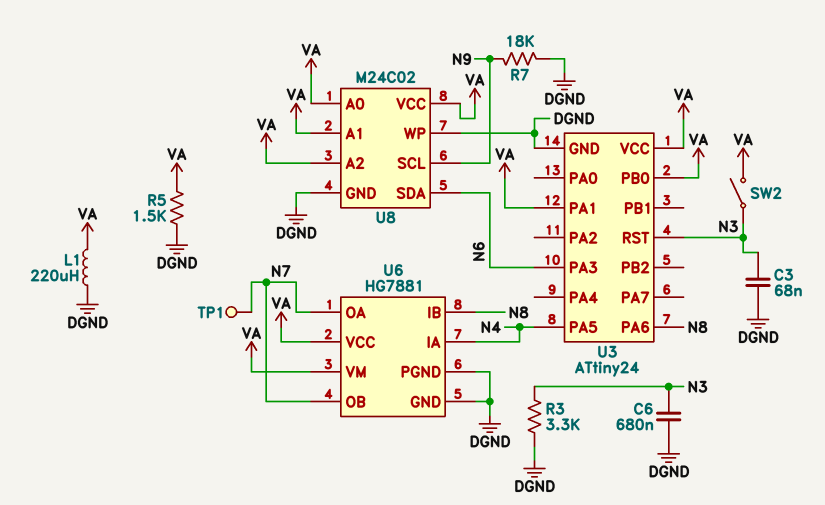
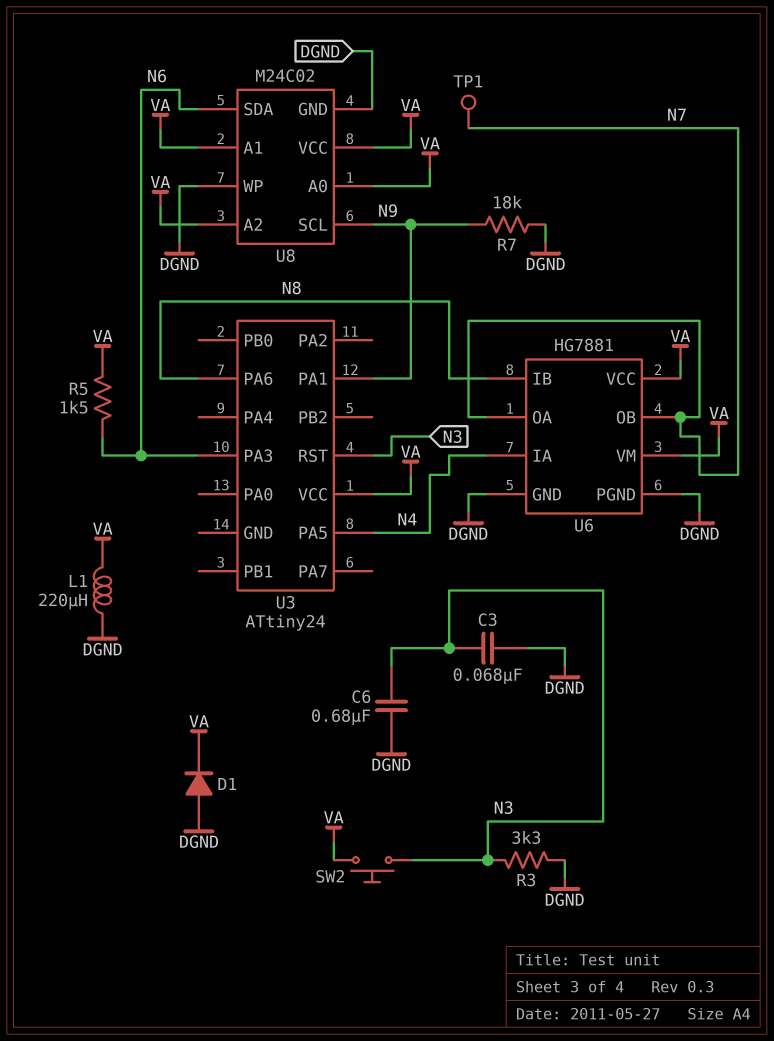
D1: none -> diode (A DGND, K VA)
R5: 1.5k (DGND, VA) -> 1.5k (N6, VA)
SW2: switch (N3, VA) -> button (N3, VA)
U3 pin GND: DGND -> none
U3 pin PA1: VA -> N9
U3 pin PB0: VA -> none

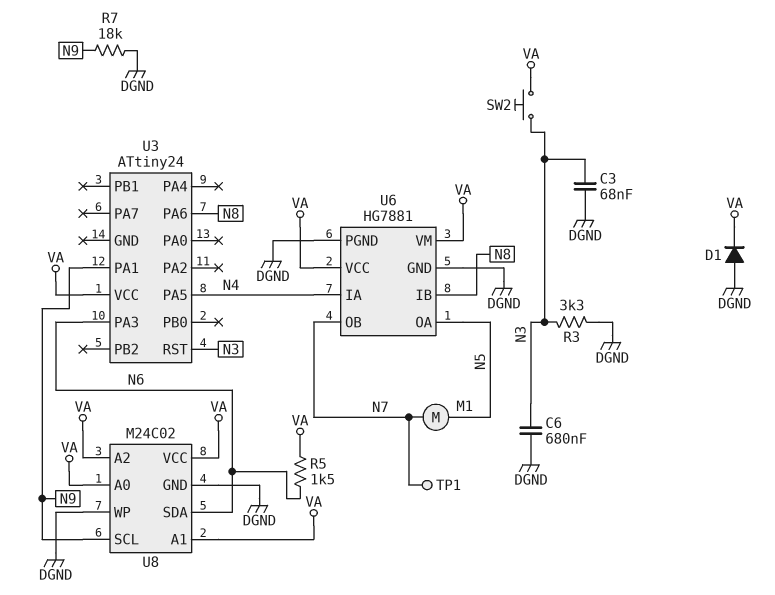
L1: 220uH (DGND, VA) -> none
M1: none -> motor (N5, N7)
U6 pin OA: N7 -> N5

